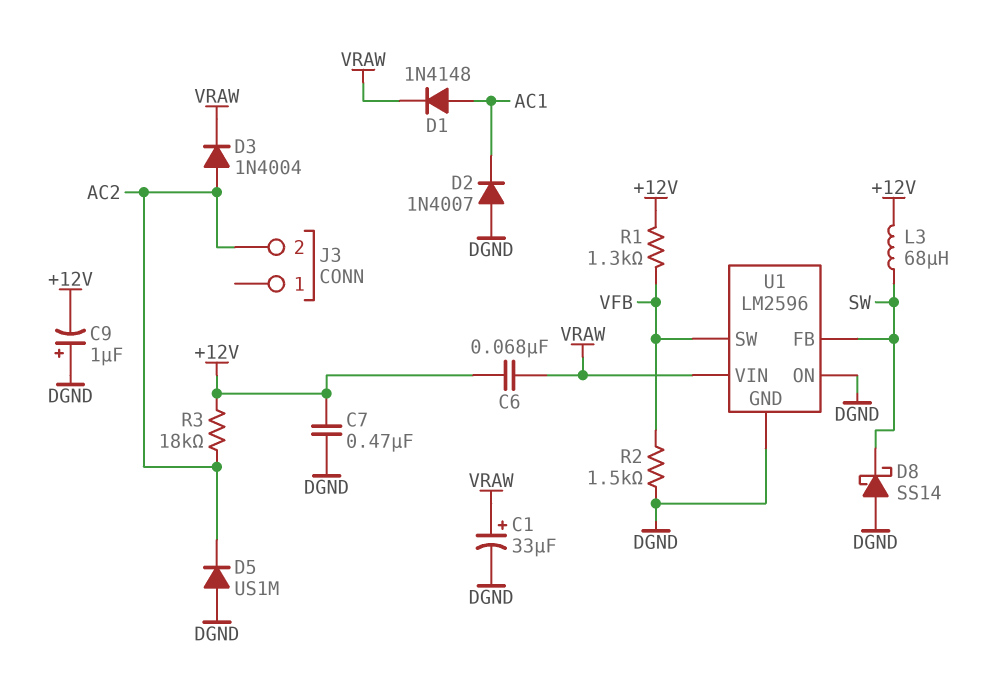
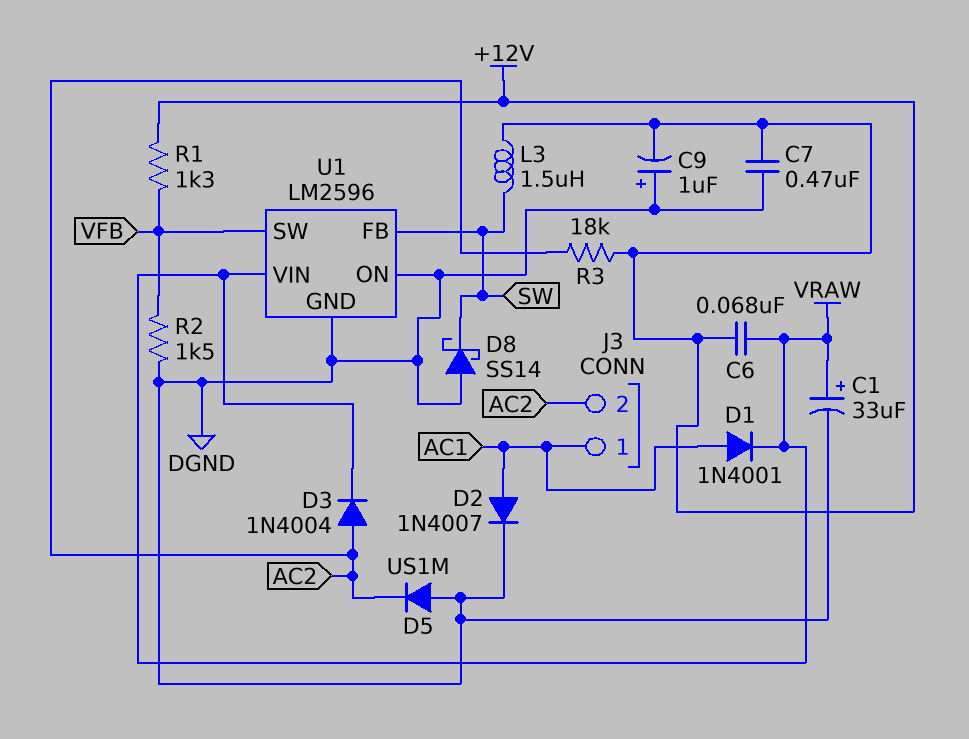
D1: diode 1N4148 (A AC1, K VRAW) -> diode 1N4001 (A AC1, K VRAW)
D2: diode 1N4007 (A DGND, K AC1) -> diode 1N4007 (A AC1, K DGND)
J3 pin 1: none -> AC1
L3: 68uH (+12V, SW) -> 1.5uH (+12V, SW)

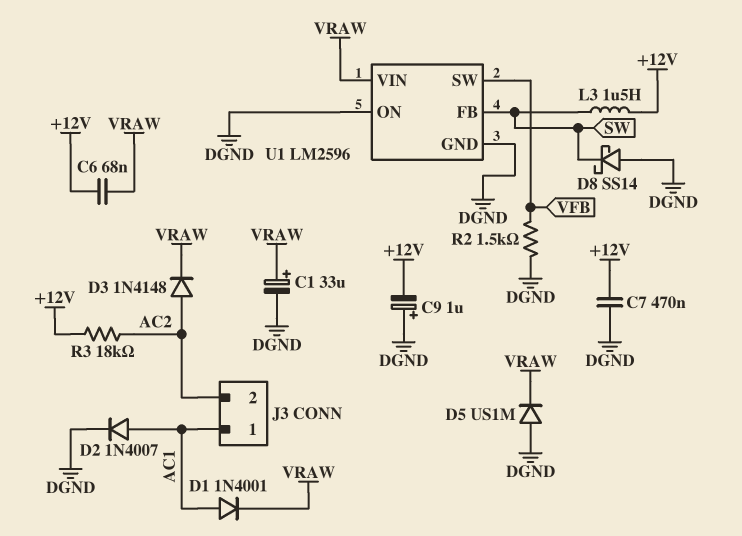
D3: diode 1N4004 (A AC2, K VRAW) -> diode 1N4148 (A AC2, K VRAW)
D5: diode US1M (A DGND, K AC2) -> diode US1M (A DGND, K VRAW)
R1: 1.3k (+12V, VFB) -> none

